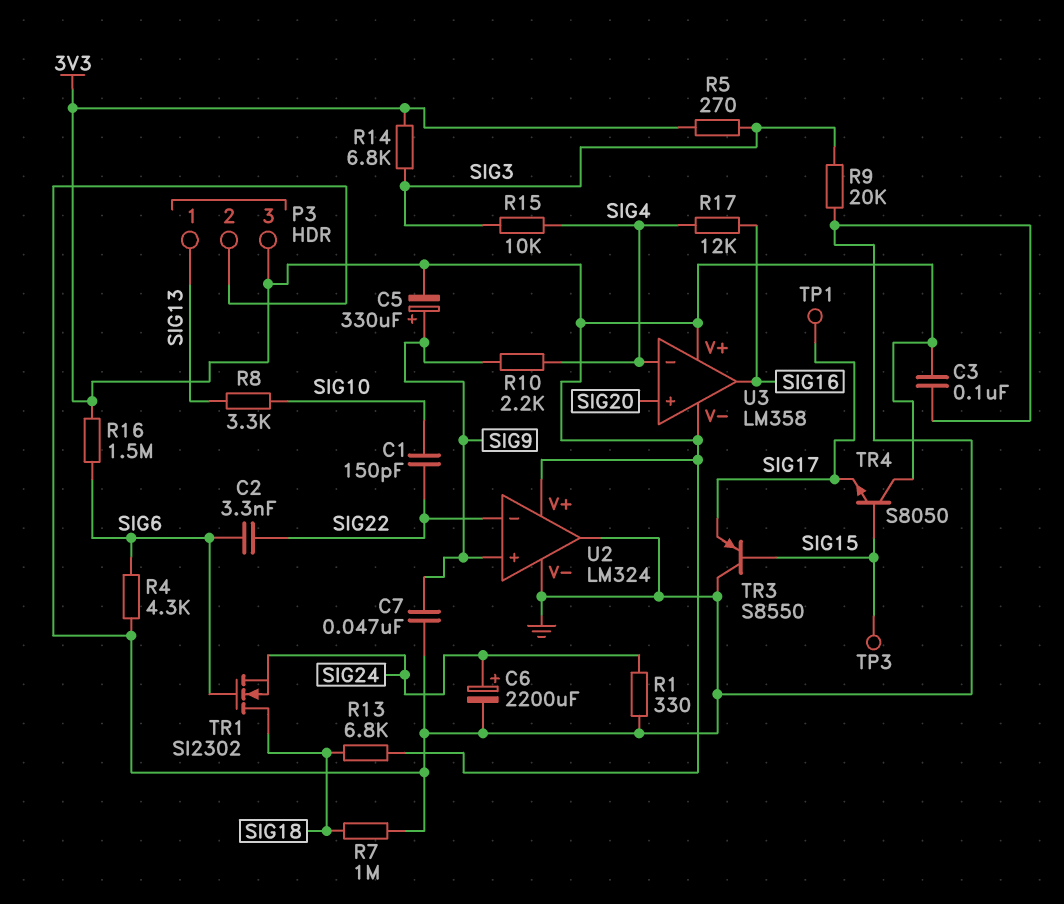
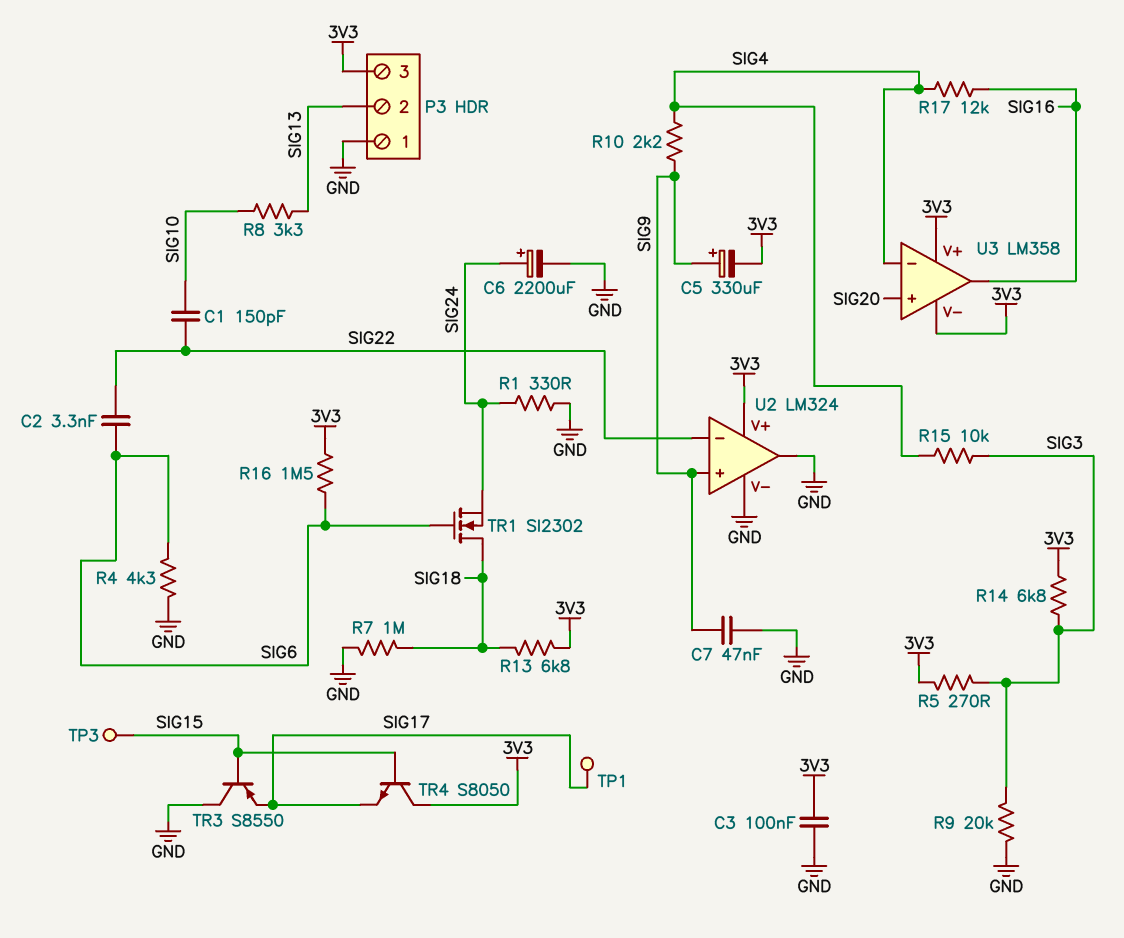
P3 pin 1: SIG13 -> GND
P3 pin 2: GND -> SIG13

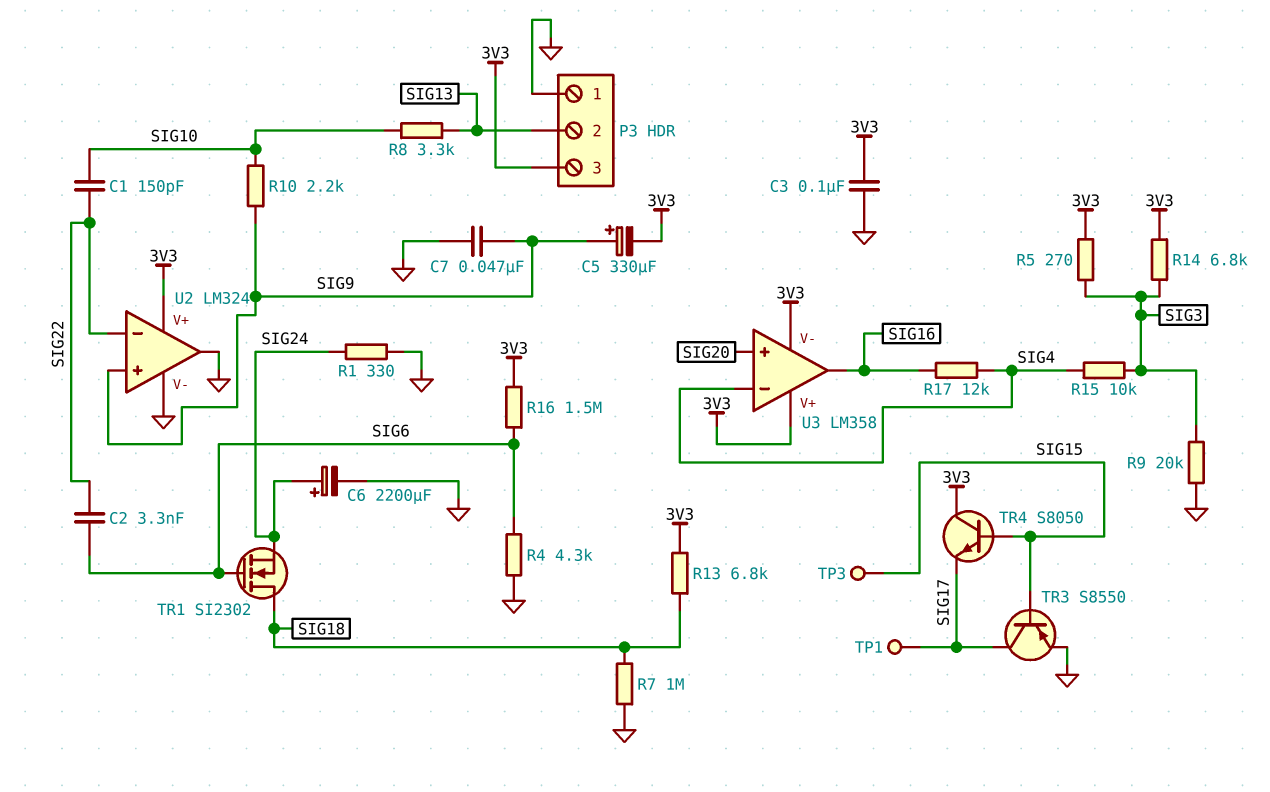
R10: 2.2k (SIG4, SIG9) -> 2.2k (SIG9, SIG10)
TR3: PNP S8550 (B SIG15, C GND, E SIG17) -> PNP S8550 (B SIG15, C SIG17, E GND)

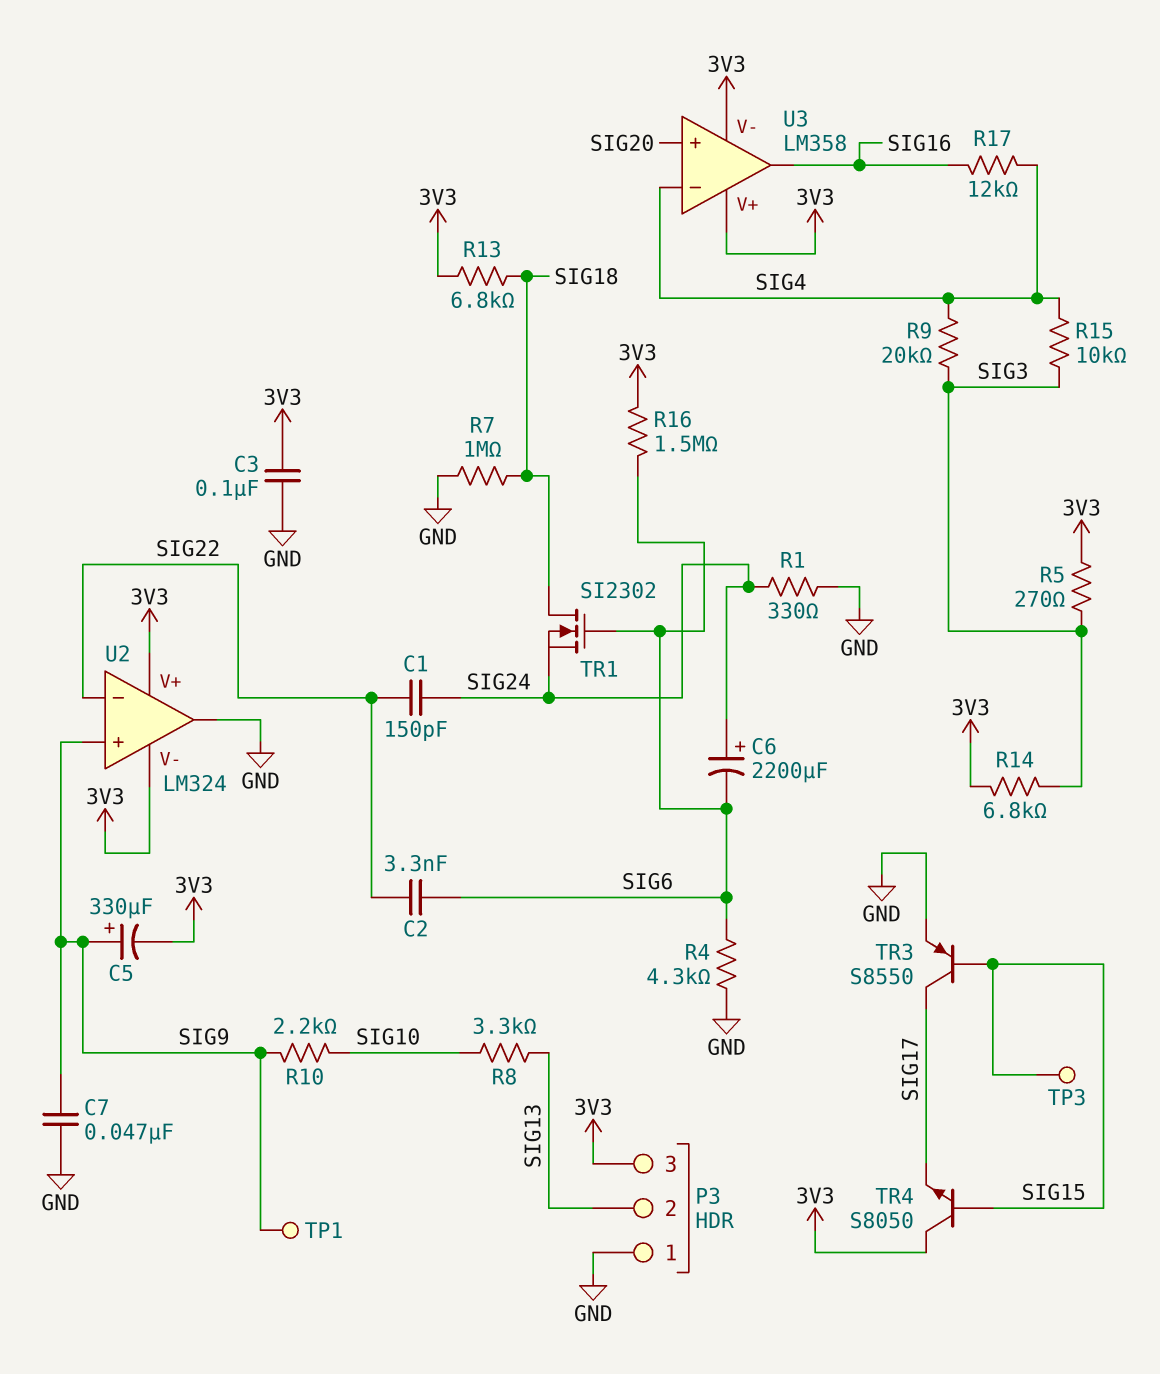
C1: 150pF (SIG10, SIG22) -> 150pF (SIG22, SIG24)
C6: 2200uF (plus SIG24, minus GND) -> 2200uF (plus SIG24, minus SIG6)
R9: 20k (GND, SIG3) -> 20k (SIG3, SIG4)
TP1: test point (SIG17) -> test point (SIG9)
U2 pin V-: GND -> 3V3

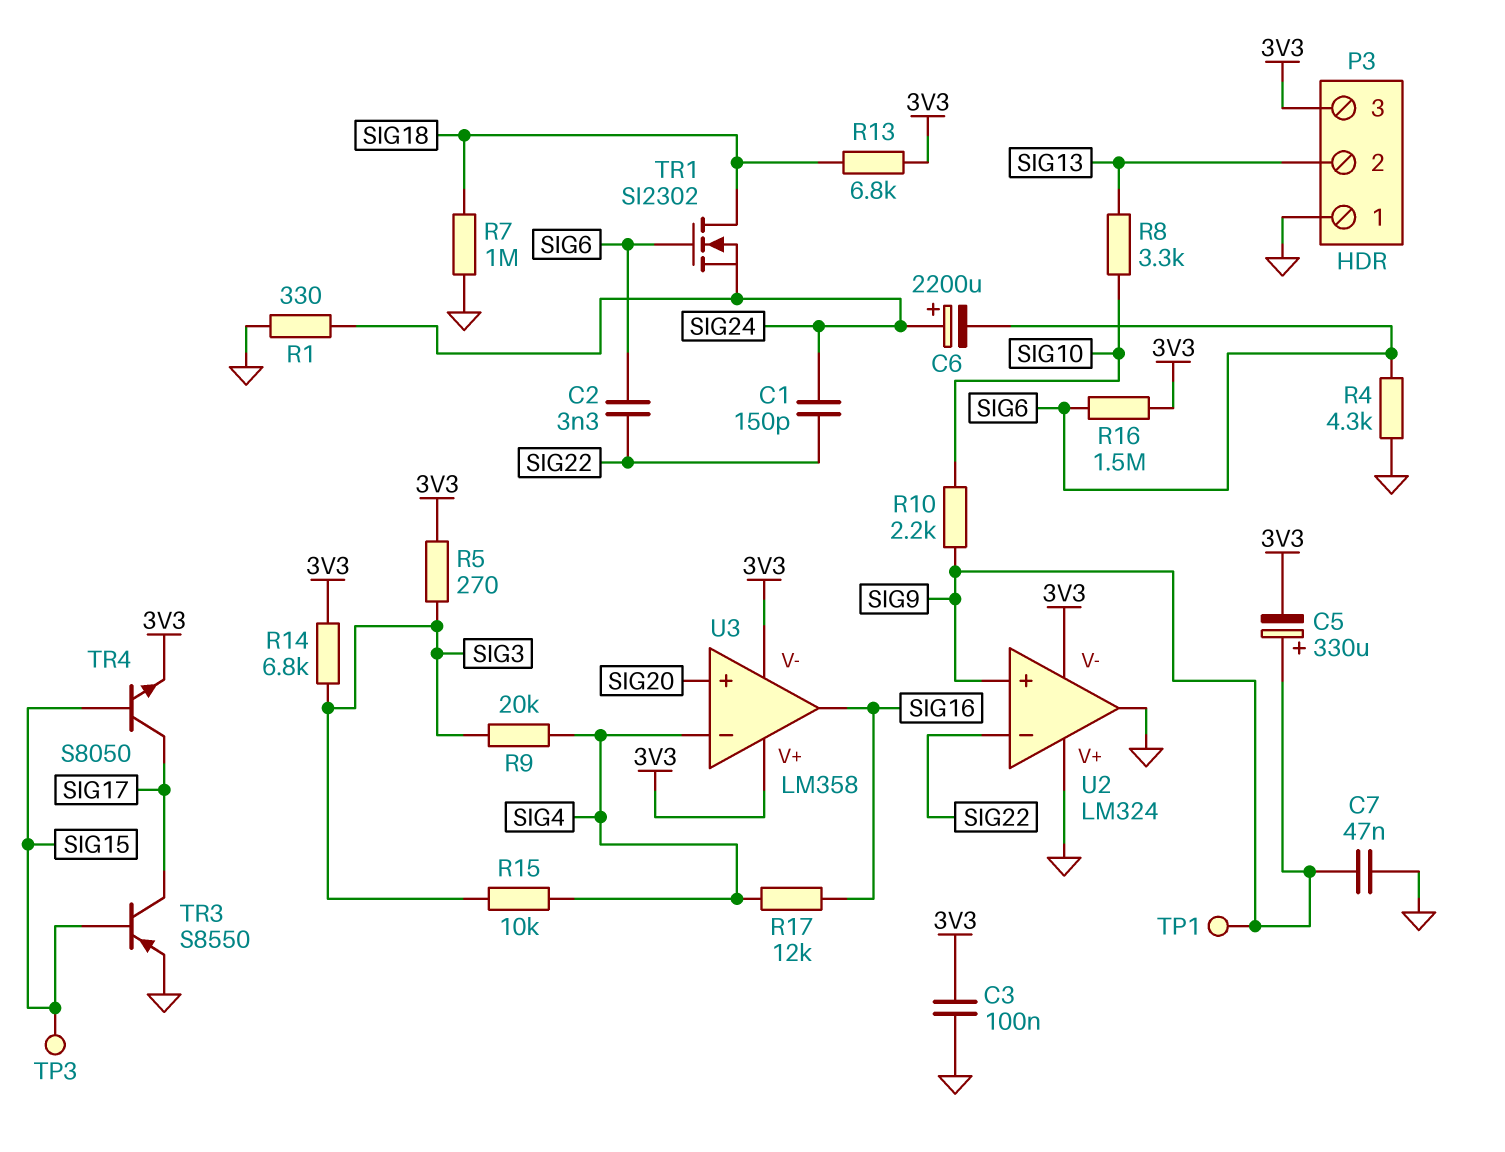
TR4: NPN S8050 (B SIG15, C 3V3, E SIG17) -> NPN S8050 (B SIG15, C SIG17, E 3V3)
U2 pin V+: 3V3 -> GND

